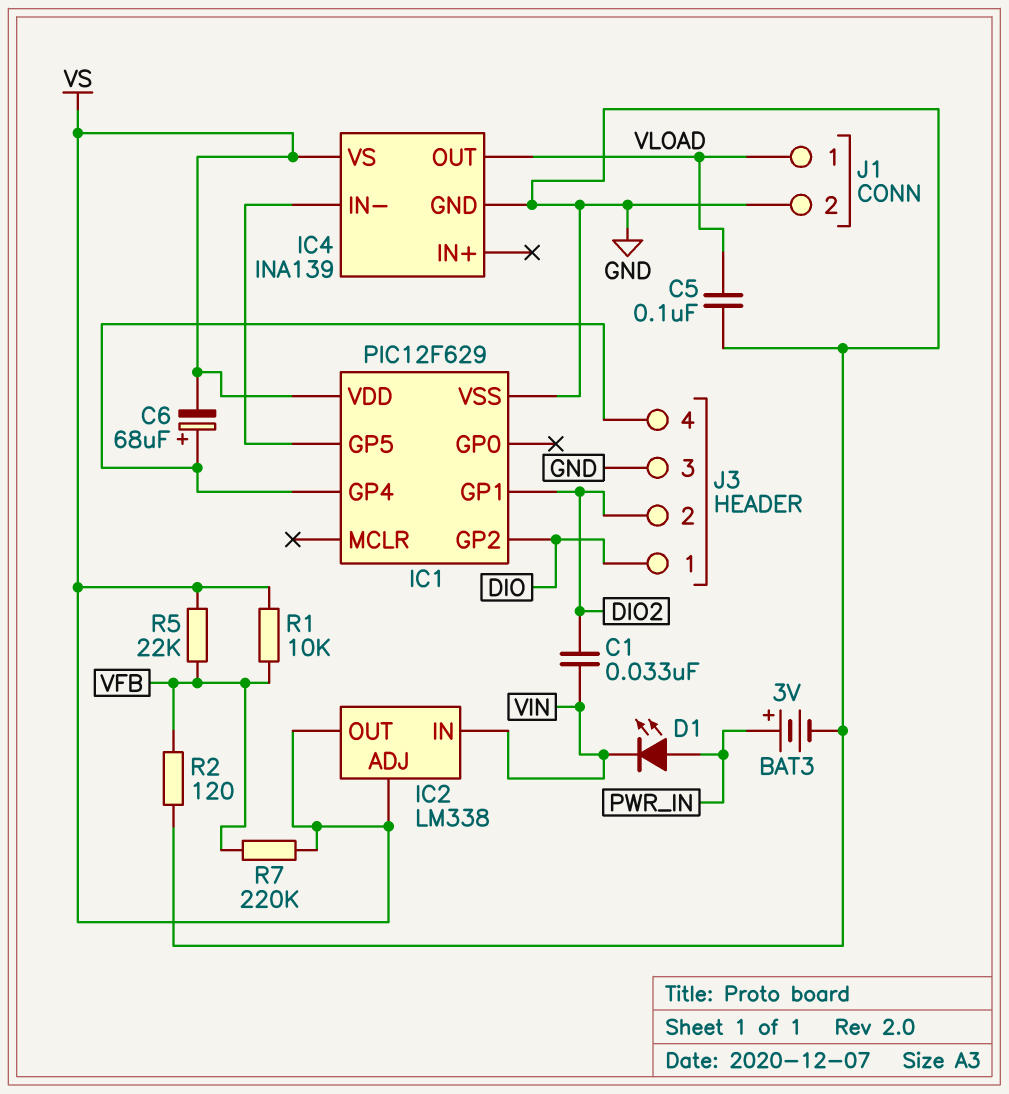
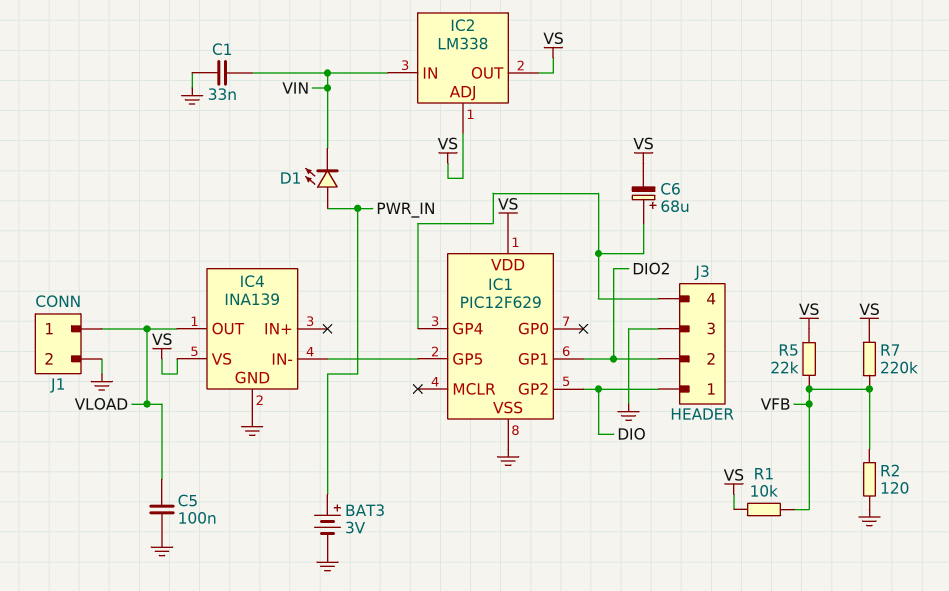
C1: 33nF (DIO2, VIN) -> 33nF (GND, VIN)

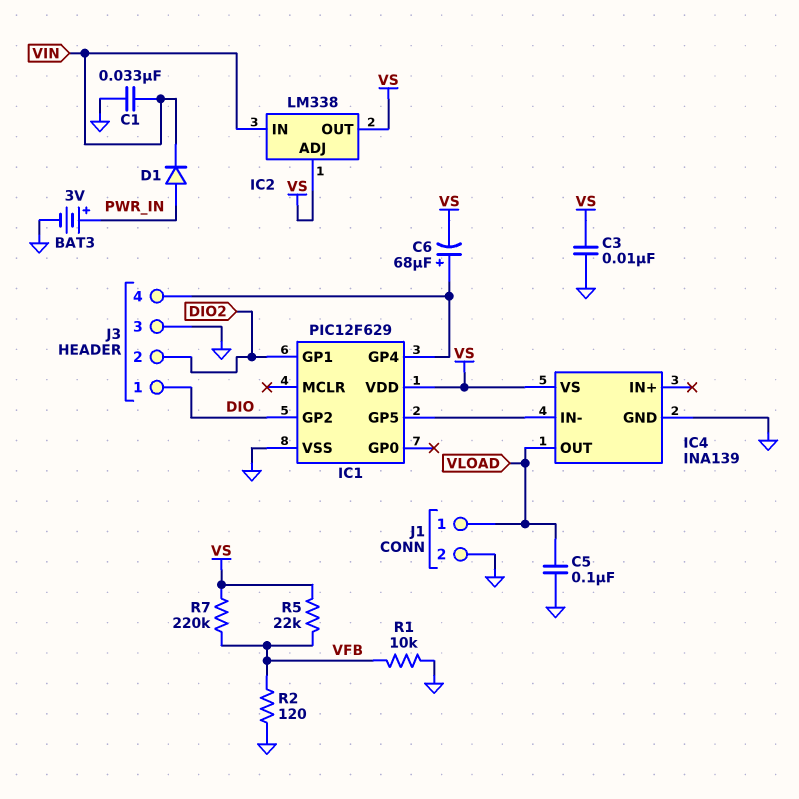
C3: none -> 10nF (GND, VS)
D1: LED (A PWR_IN, K VIN) -> diode (A PWR_IN, K VIN)
R1: 10k (VFB, VS) -> 10k (GND, VFB)

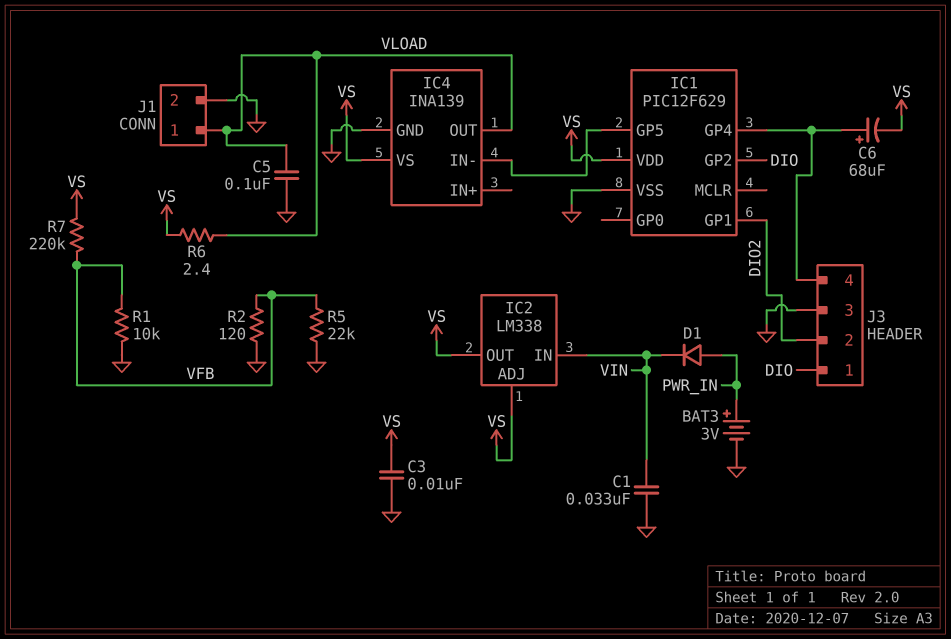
R5: 22k (VFB, VS) -> 22k (GND, VFB)
R6: none -> 2.4 (VLOAD, VS)

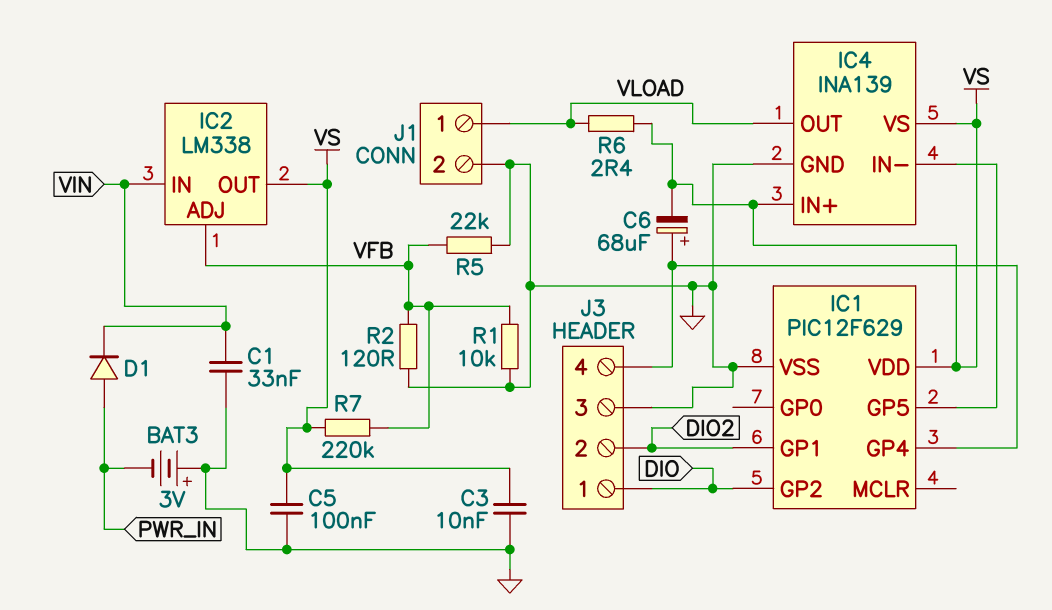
BAT3: 3V (plus PWR_IN, minus GND) -> 3V (plus GND, minus PWR_IN)
C5: 100nF (GND, VLOAD) -> 100nF (GND, VS)
IC2 pin ADJ: VS -> VFB
IC4 pin IN+: none -> VS

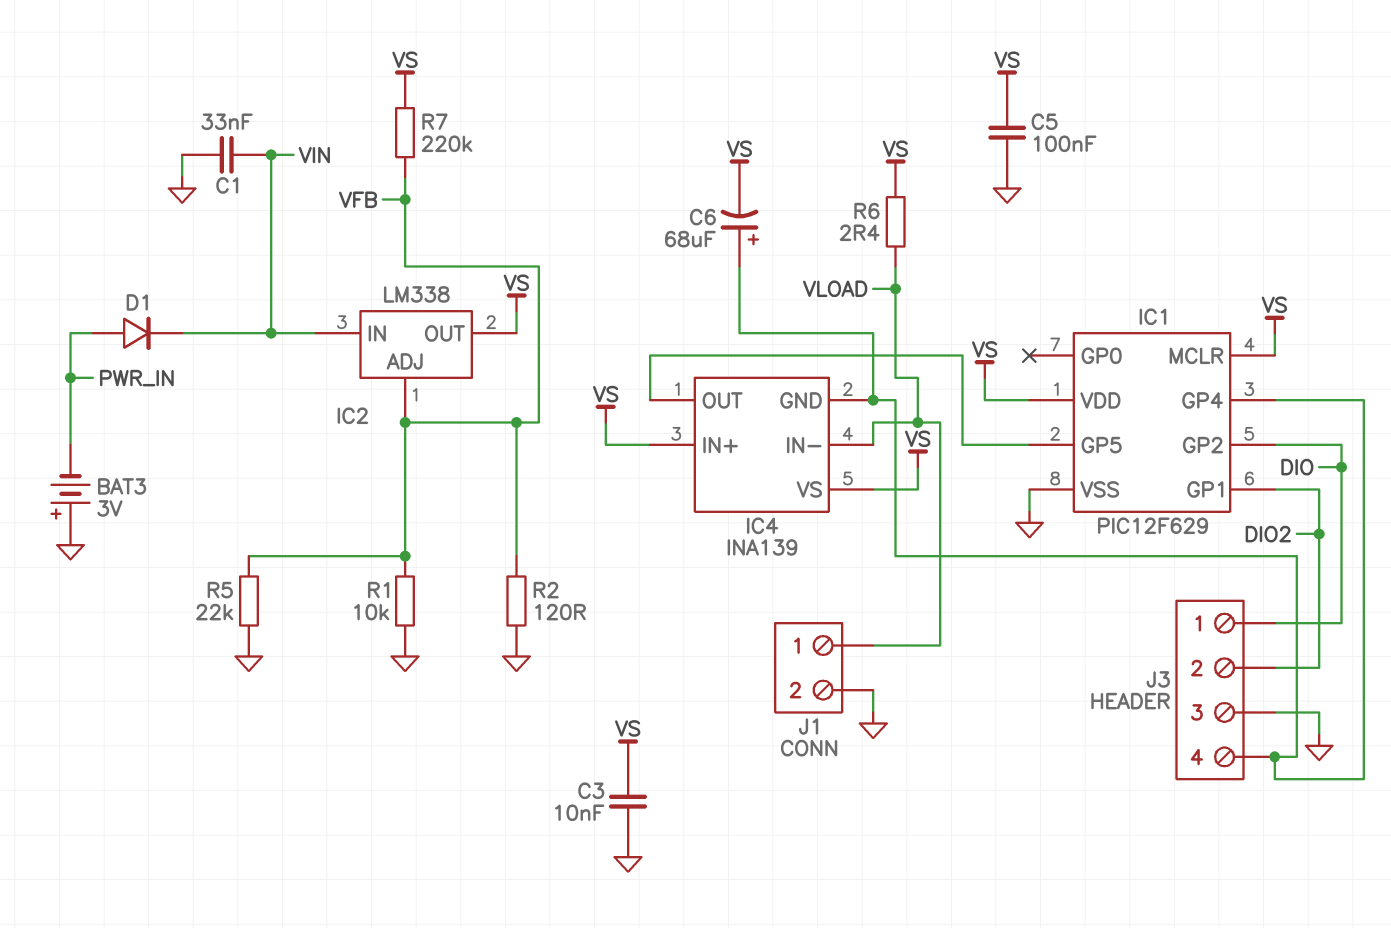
IC1 pin MCLR: none -> VS
IC4 pin GND: GND -> IC1/GP4
IC4 pin IN-: IC1/GP5 -> VLOAD
IC4 pin OUT: VLOAD -> IC1/GP5

